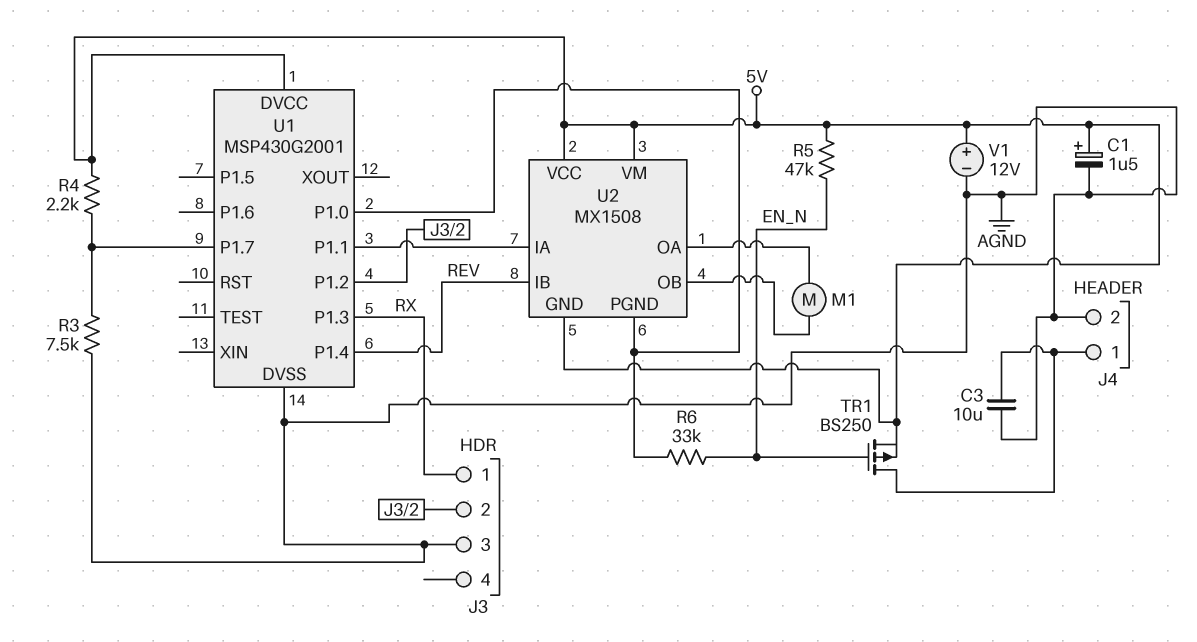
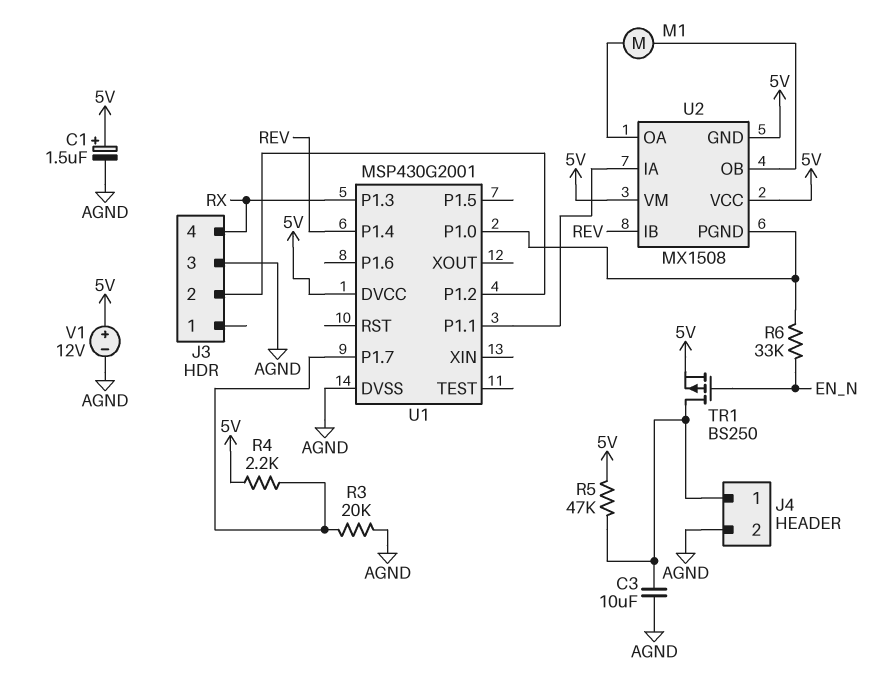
J3 pin 1: RX -> none
J3 pin 4: none -> RX
R3: 7.5k (AGND, U1/P1.7) -> 20k (AGND, U1/P1.7)
R5: 47k (5V, EN_N) -> 47k (5V, J4/1)

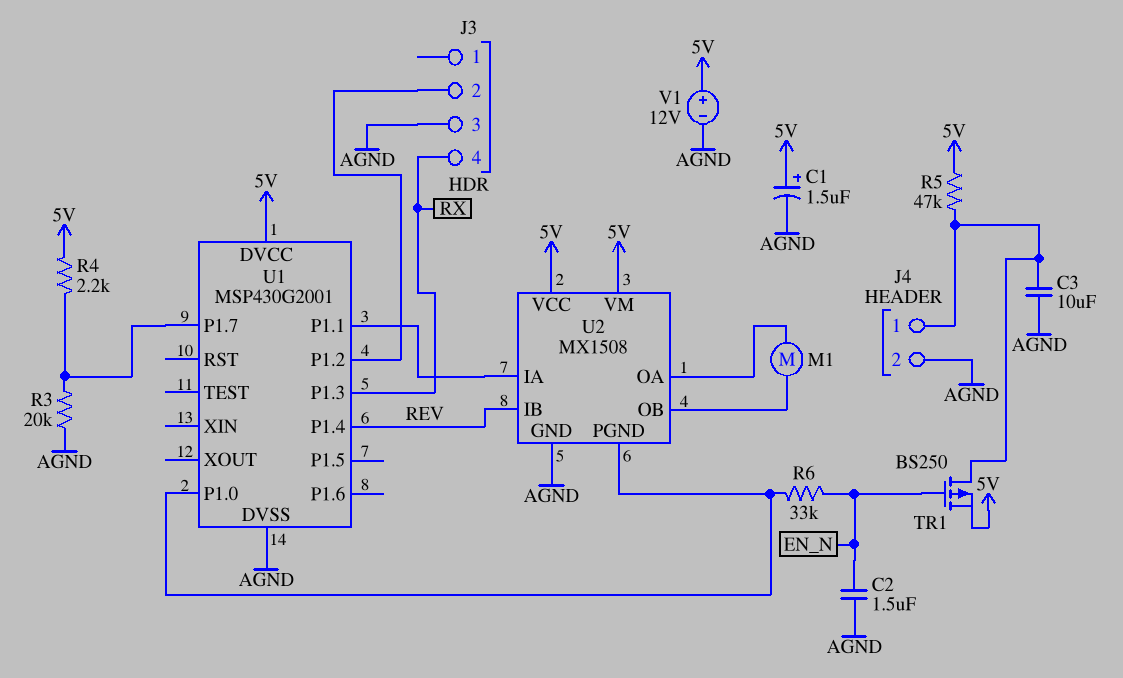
C2: none -> 1.5uF (AGND, EN_N)
U2 pin GND: 5V -> AGND

